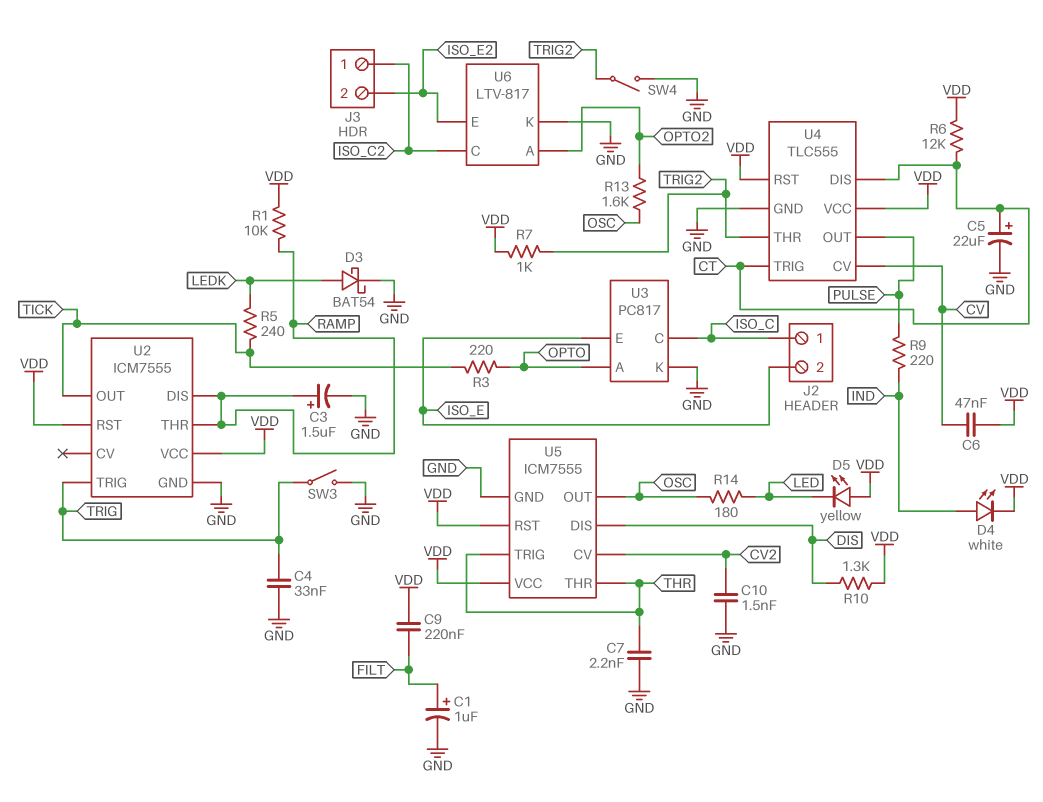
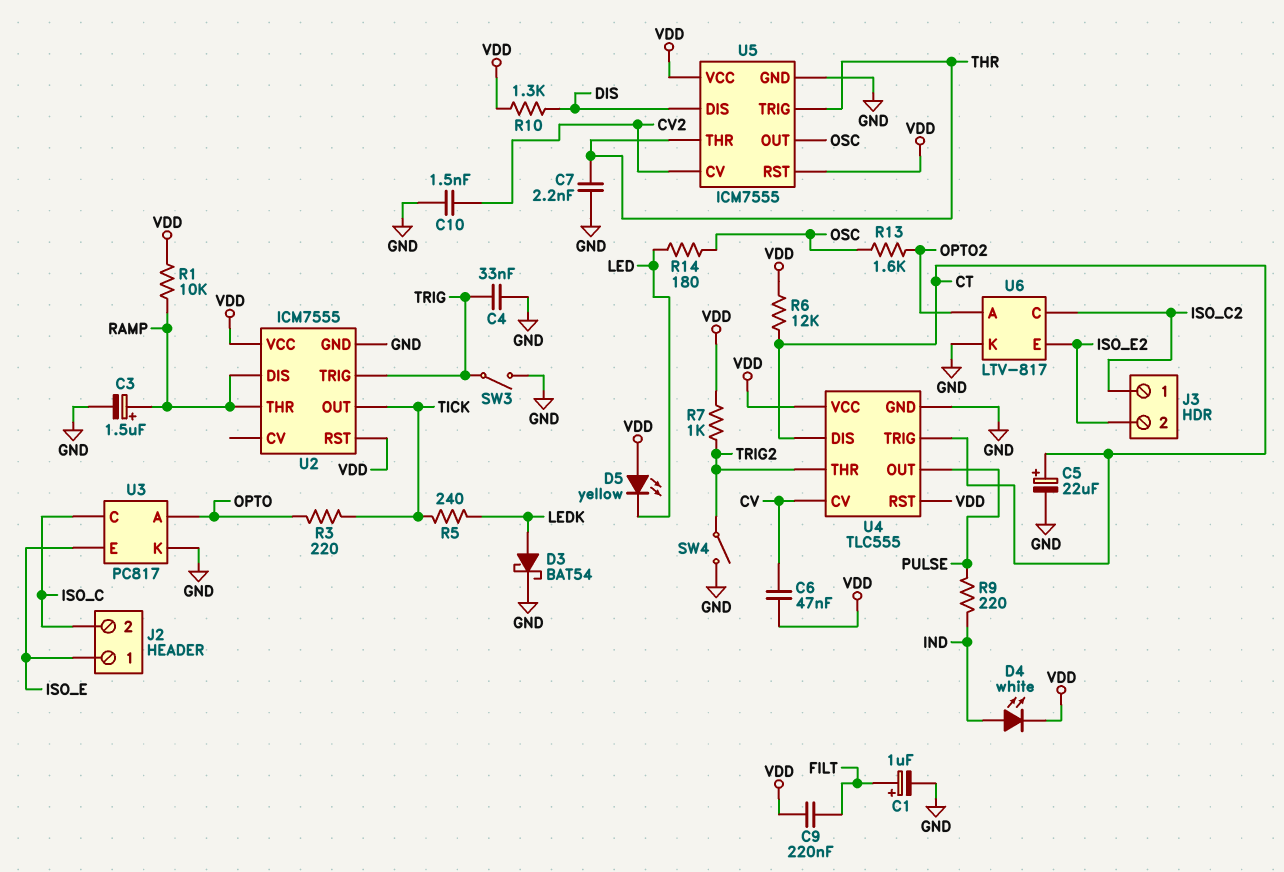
J2 pin 1: ISO_C -> ISO_E
J2 pin 2: ISO_E -> ISO_C

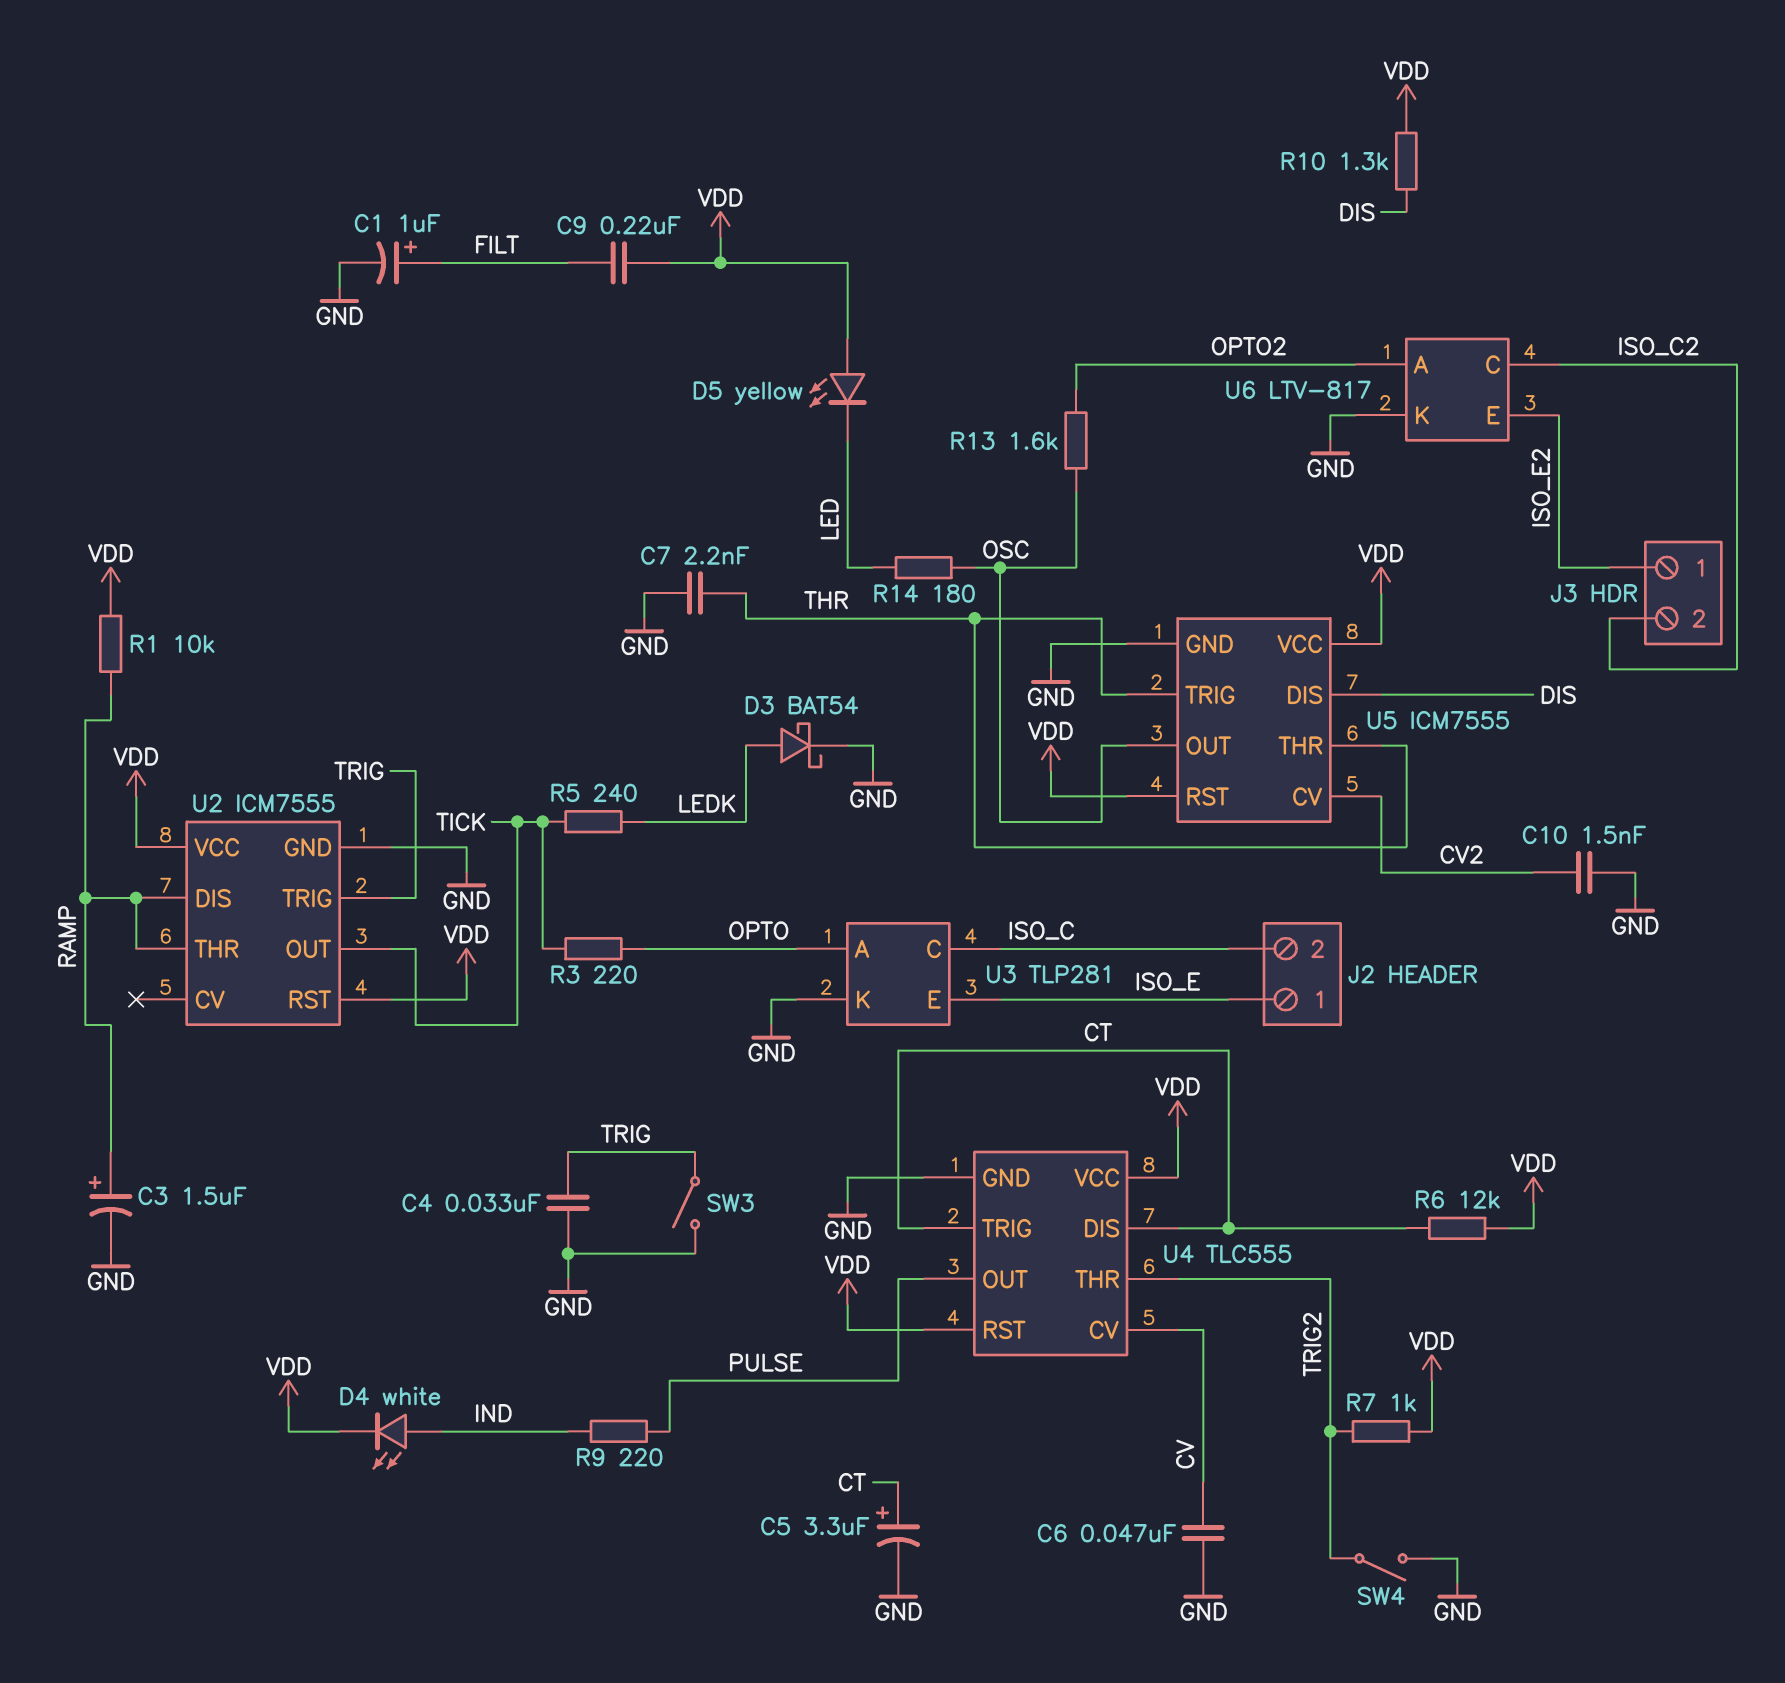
C5: 22uF (plus CT, minus GND) -> 3.3uF (plus CT, minus GND)
C6: 47nF (CV, VDD) -> 47nF (CV, GND)
J3 pin 1: ISO_C2 -> ISO_E2
J3 pin 2: ISO_E2 -> ISO_C2
U3: PC817 -> TLP281

